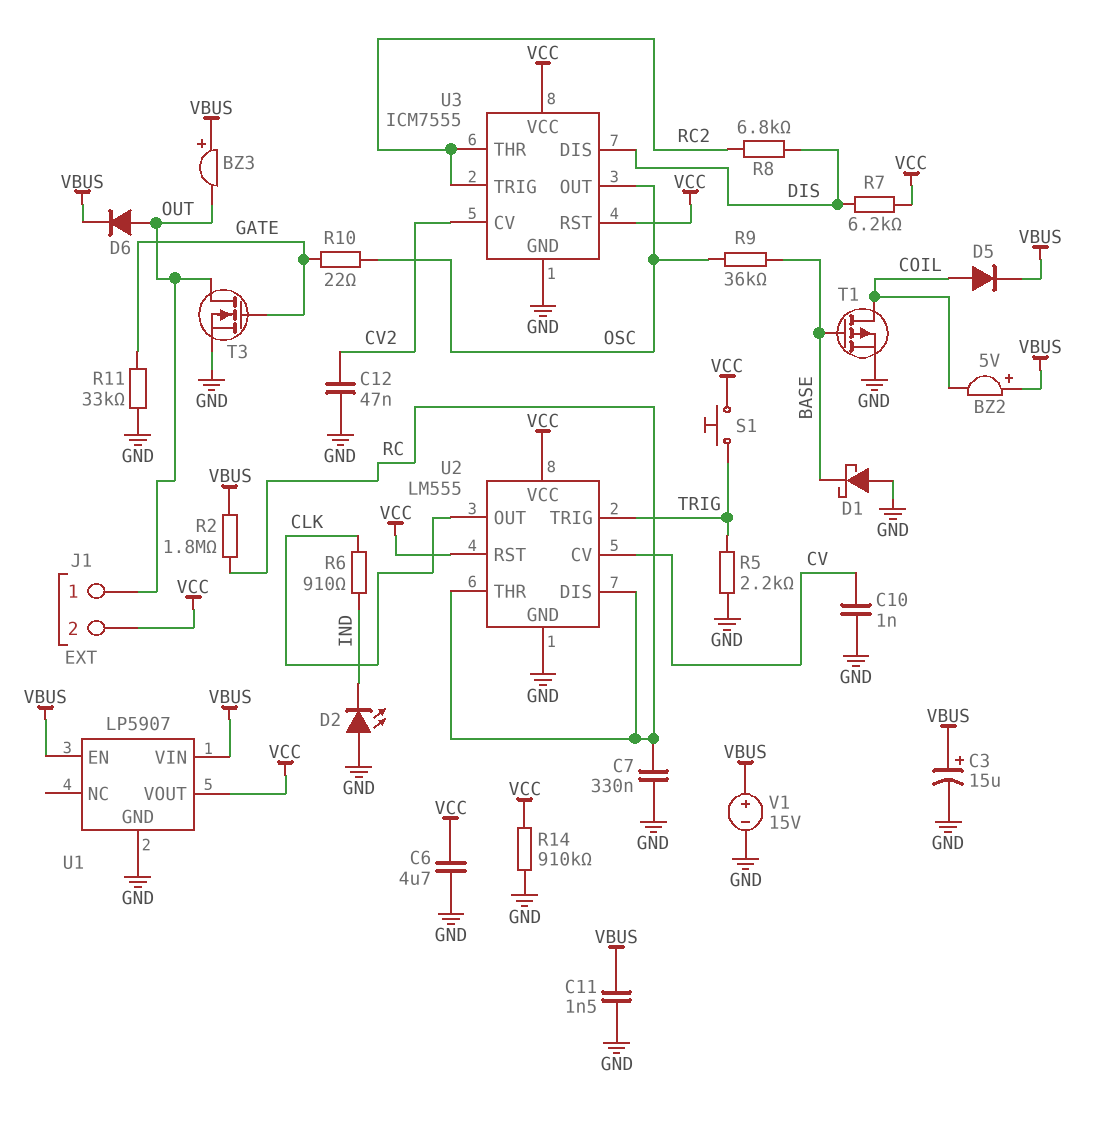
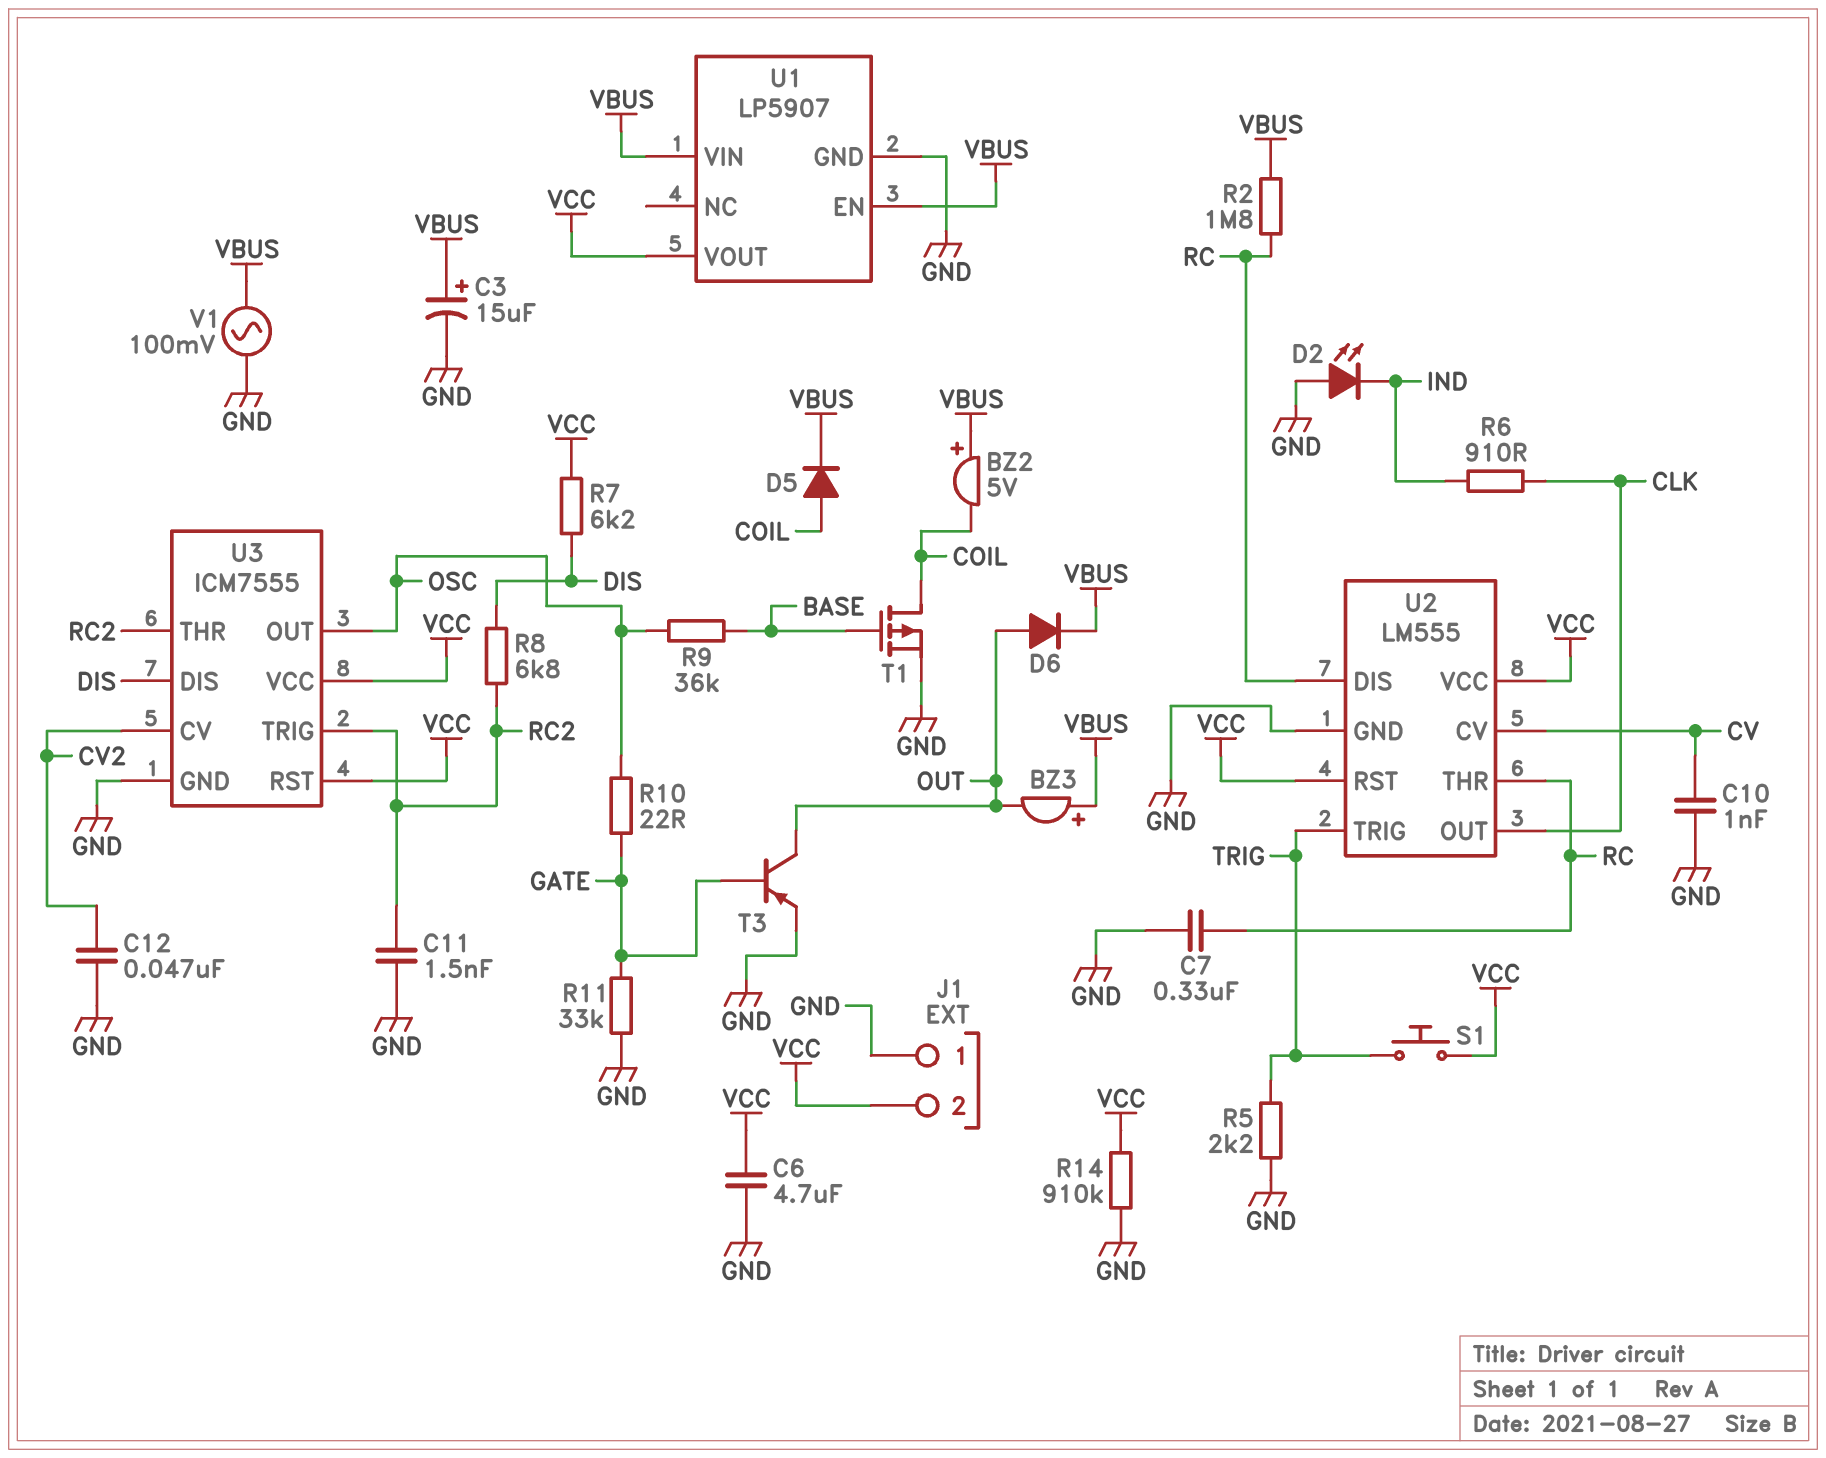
C11: 1.5nF (GND, VBUS) -> 1.5nF (GND, RC2)
D1: schottky (A GND, K BASE) -> none
J1 pin 1: OUT -> GND
T3: NMOS (G GATE, D OUT, S GND) -> PNP (B GATE, C OUT, E GND)
V1: 15V (plus VBUS, minus GND) -> AC 100mV (GND, VBUS)

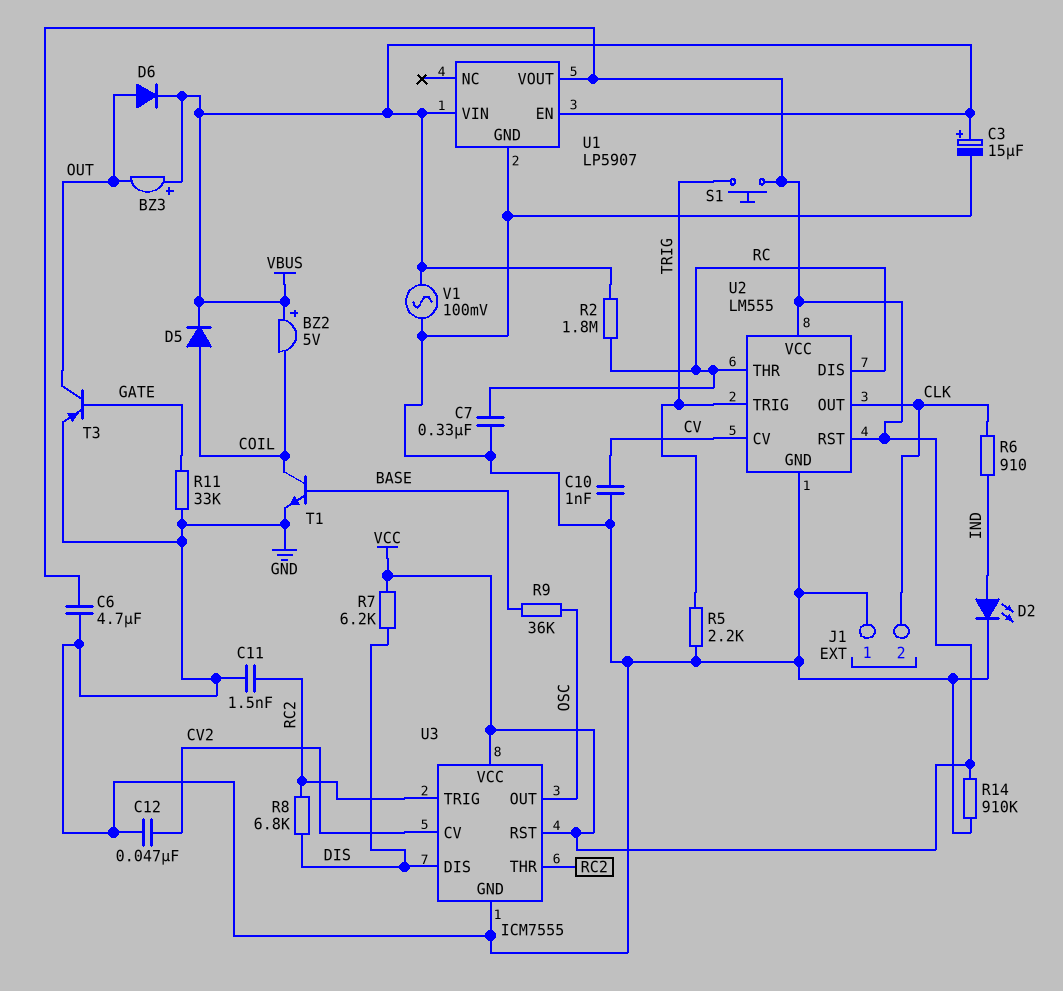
D2: LED (A GND, K IND) -> LED (A IND, K GND)
J1 pin 2: VCC -> CLK
R10: 22 (GATE, OSC) -> none
T1: PMOS (G BASE, D COIL, S GND) -> NPN (B BASE, C COIL, E GND)

